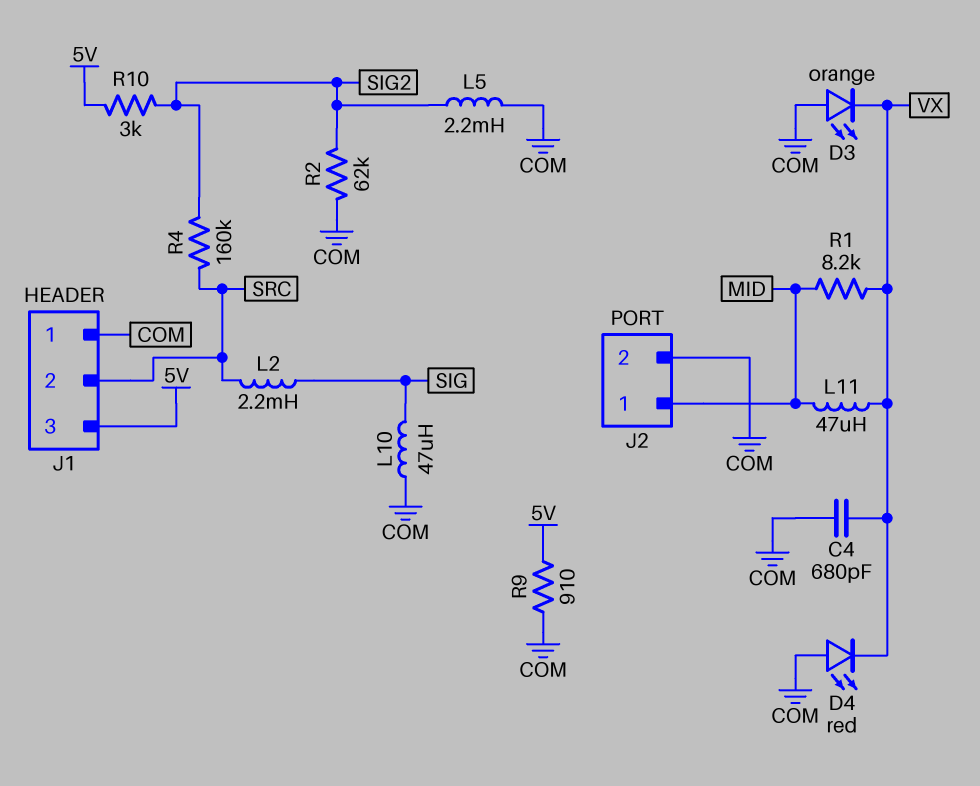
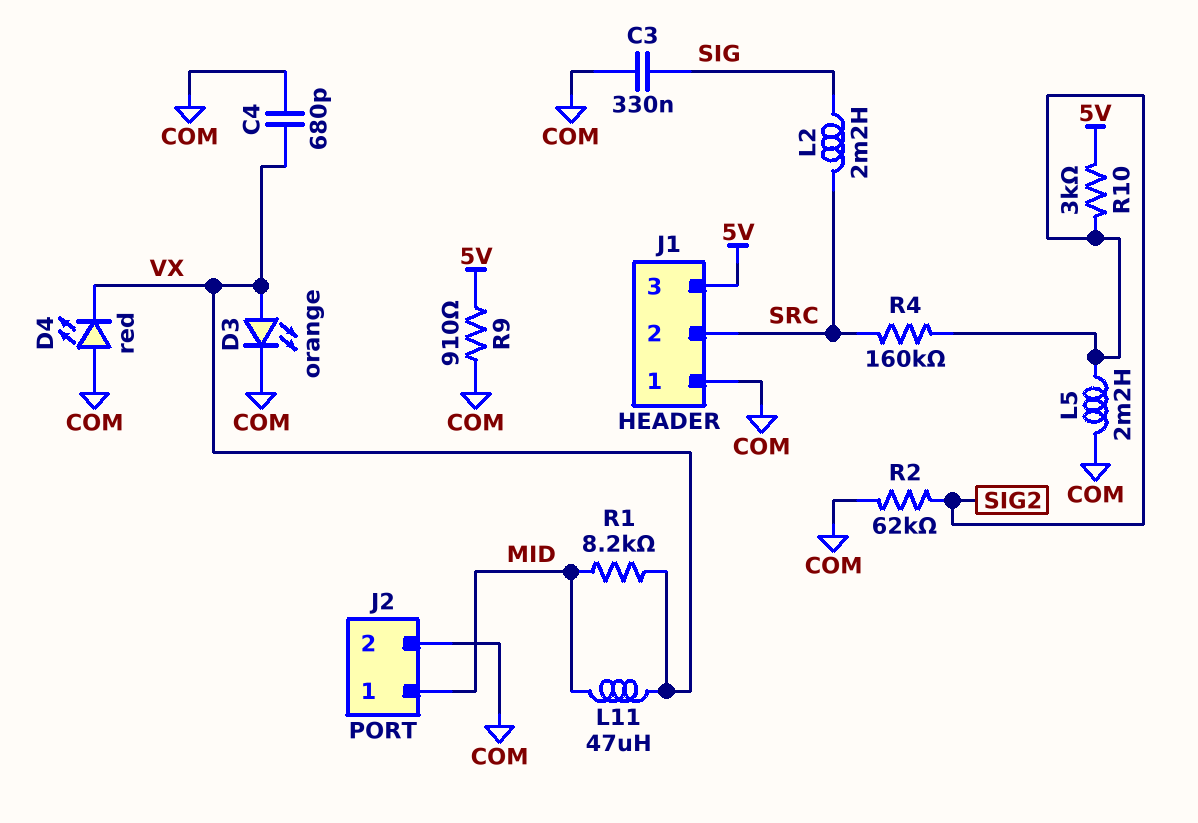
C3: none -> 330nF (COM, SIG)
D3: LED orange (A COM, K VX) -> LED orange (A VX, K COM)
L10: 47uH (COM, SIG) -> none

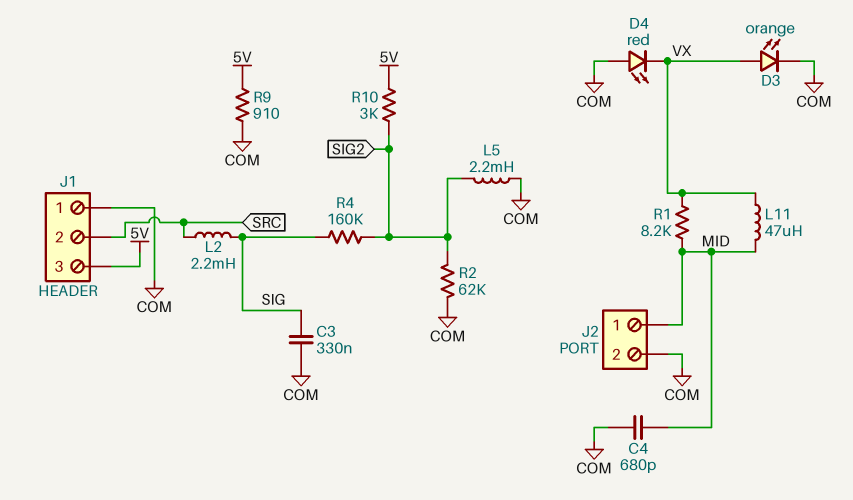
C4: 680pF (COM, VX) -> 680pF (COM, MID)
R4: 160k (SIG2, SRC) -> 160k (SIG, SIG2)

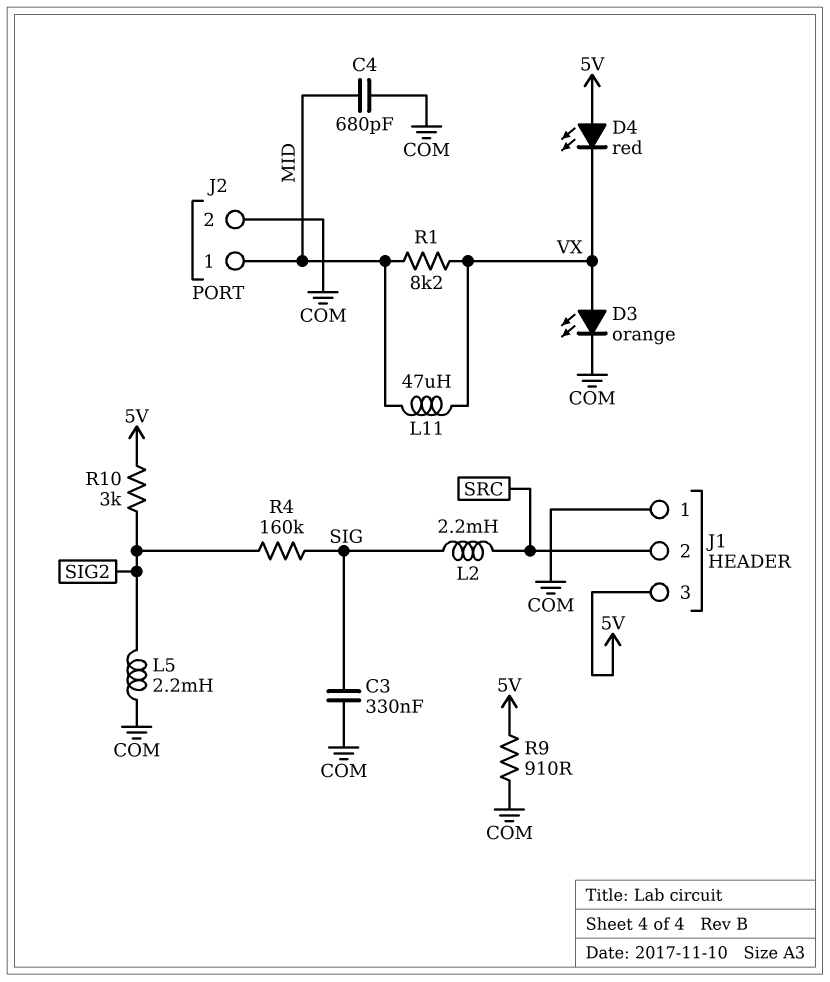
D4: LED red (A COM, K VX) -> LED red (A 5V, K VX)
R2: 62k (COM, SIG2) -> none

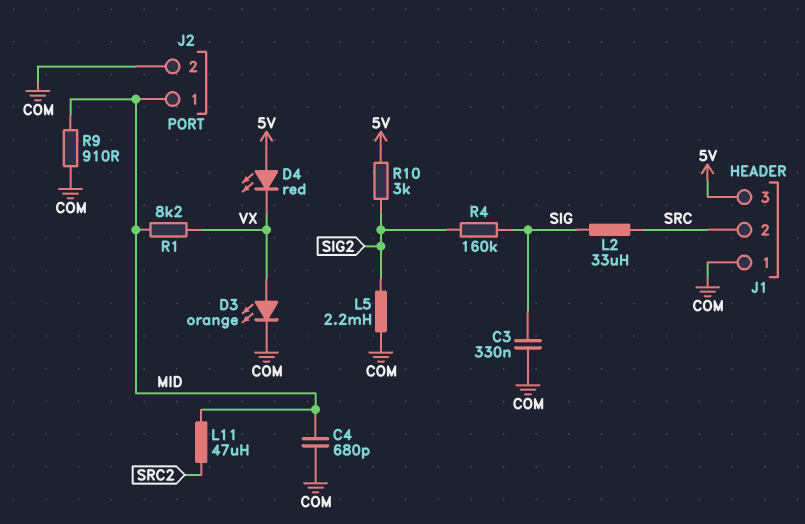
L2: 2.2mH (SIG, SRC) -> 33uH (SIG, SRC)
L11: 47uH (MID, VX) -> 47uH (MID, SRC2)
R9: 910 (5V, COM) -> 910 (COM, MID)

